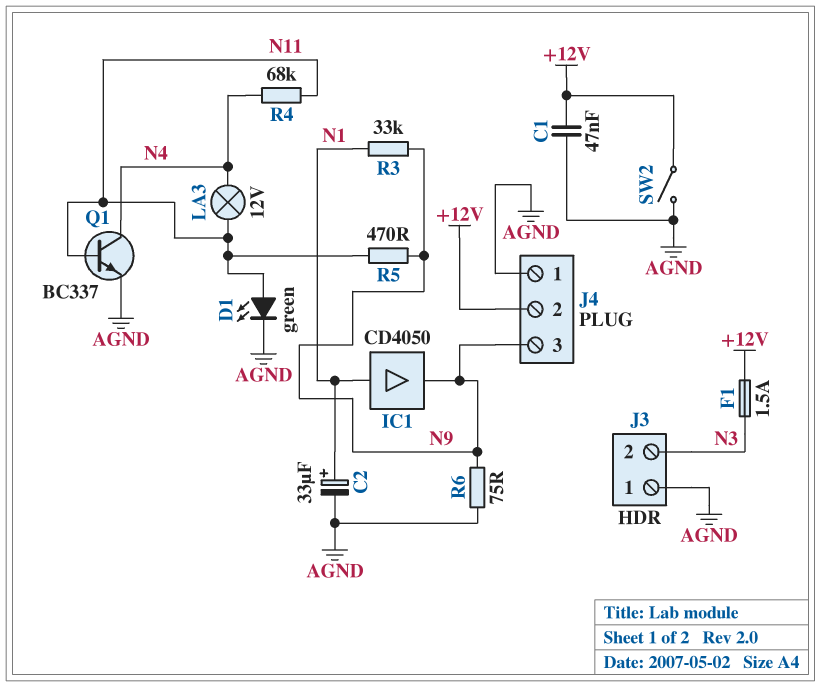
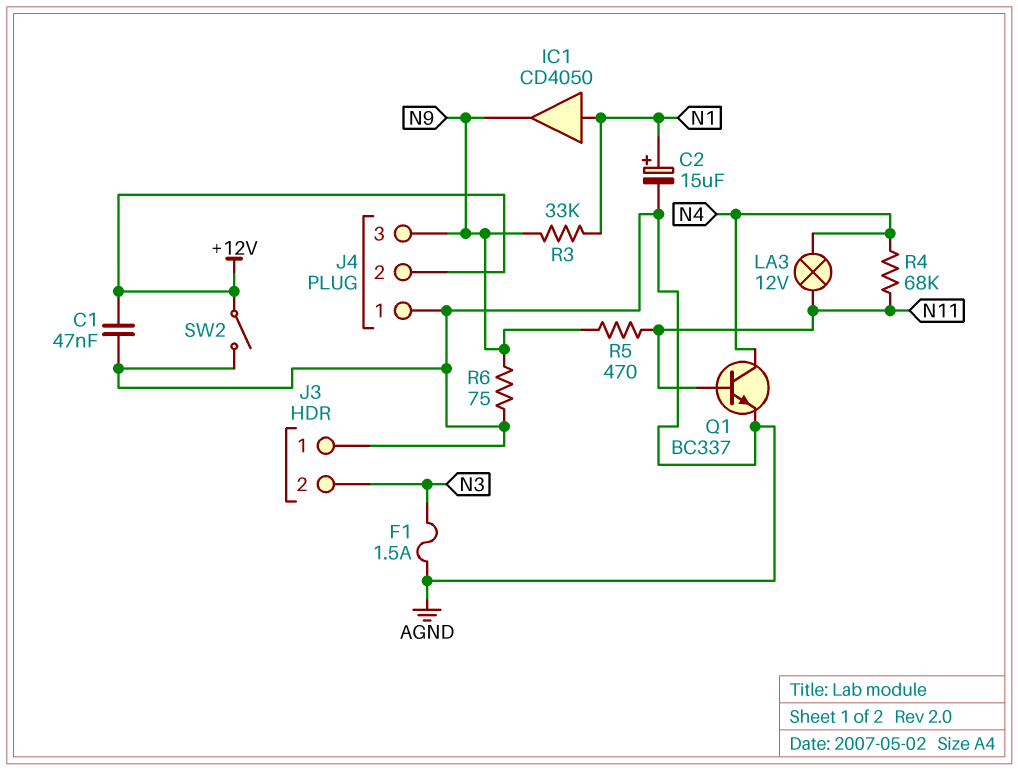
C2: 33uF (plus N1, minus AGND) -> 15uF (plus N1, minus AGND)
D1: LED green (A N11, K AGND) -> none
F1: 1.5A (+12V, N3) -> 1.5A (AGND, N3)

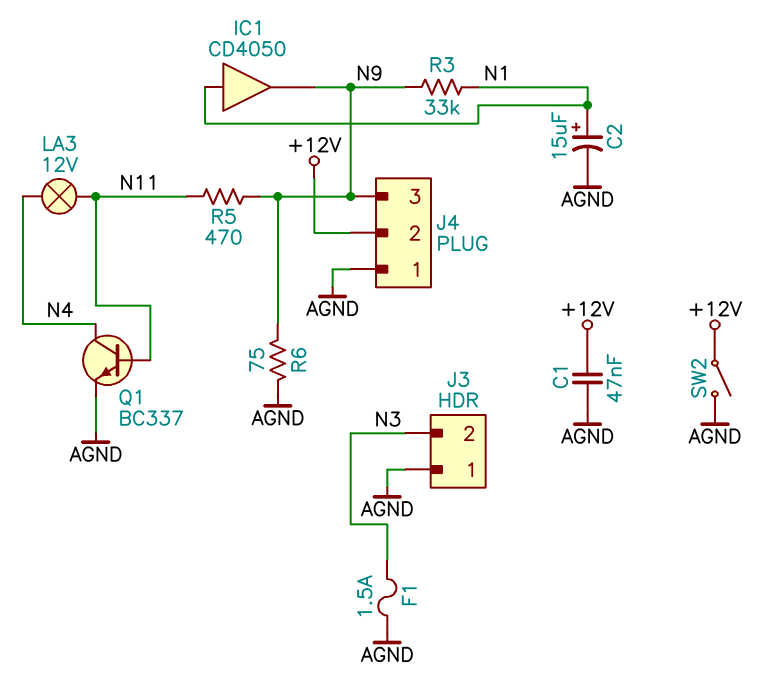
R4: 68k (N4, N11) -> none

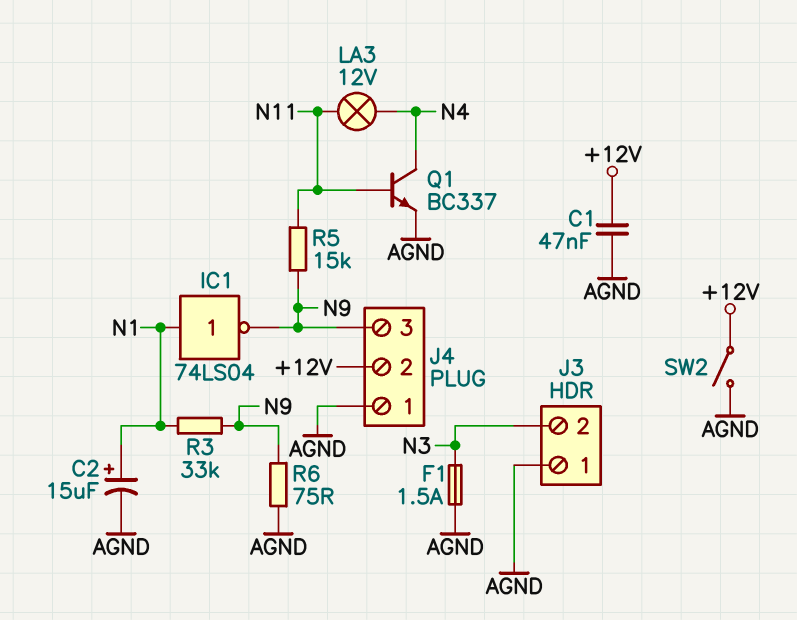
IC1: buffer CD4050 (in N1, out N9) -> NOT 74LS04 (in N1, out N9)
R5: 470 (N9, N11) -> 15k (N9, N11)

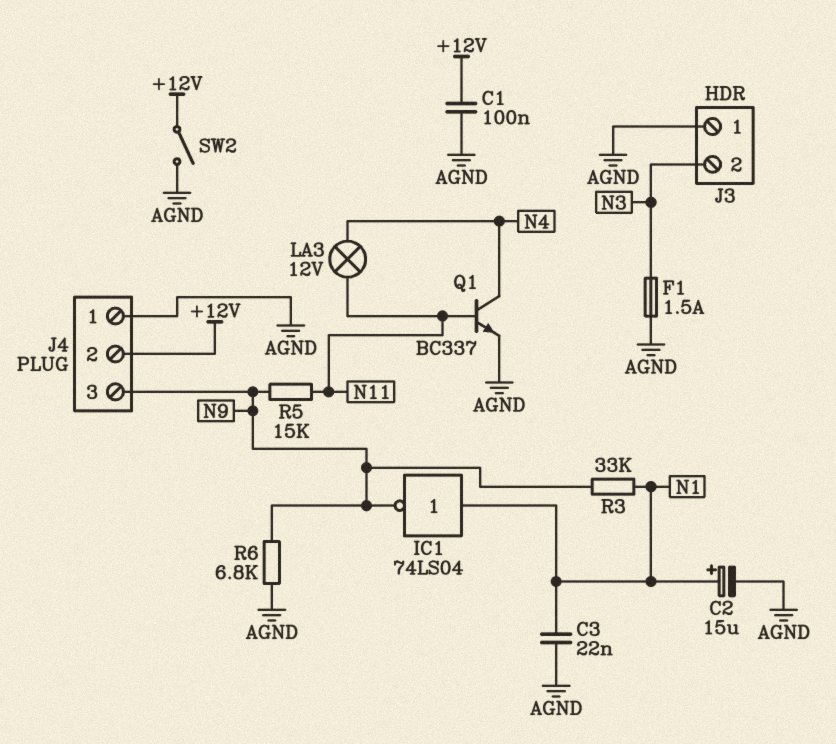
C1: 47nF (+12V, AGND) -> 100nF (+12V, AGND)
C3: none -> 22nF (AGND, N1)
R6: 75 (AGND, N9) -> 6.8k (AGND, N9)

